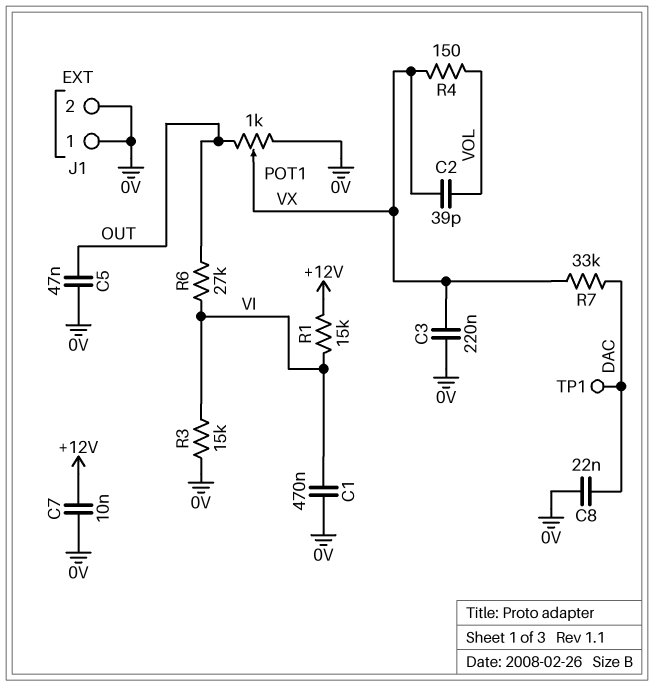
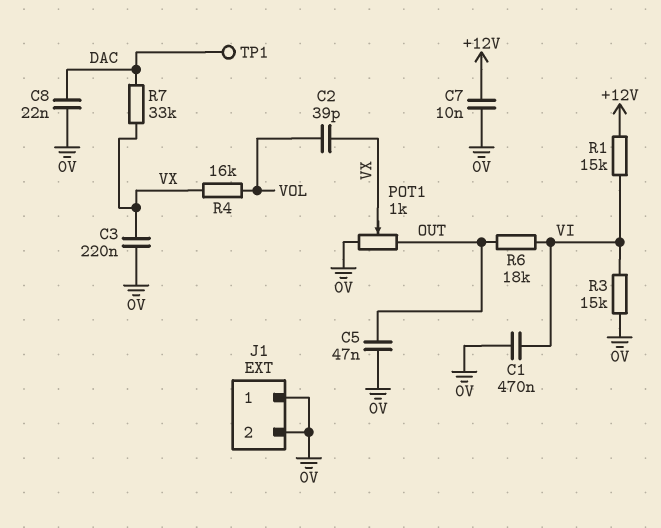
R4: 150 (VOL, VX) -> 16k (VOL, VX)
R6: 27k (OUT, VI) -> 18k (OUT, VI)

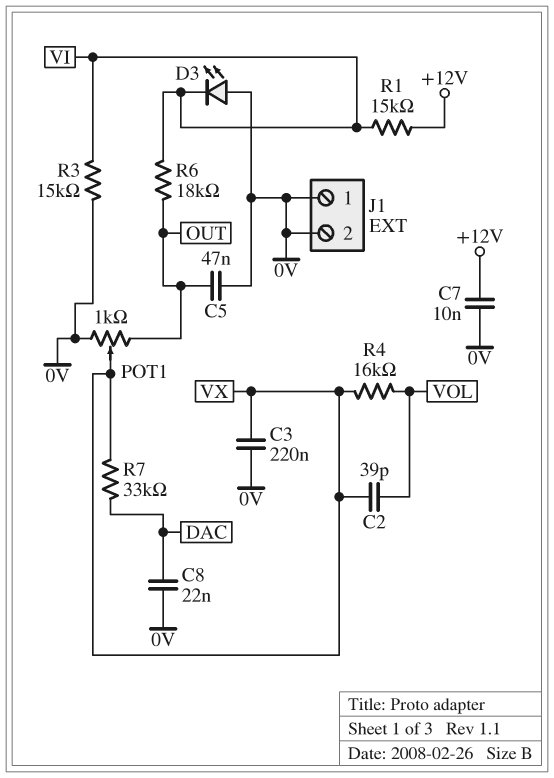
C1: 470nF (0V, VI) -> none
D3: none -> LED (A 0V, K VI)
TP1: test point (DAC) -> none

